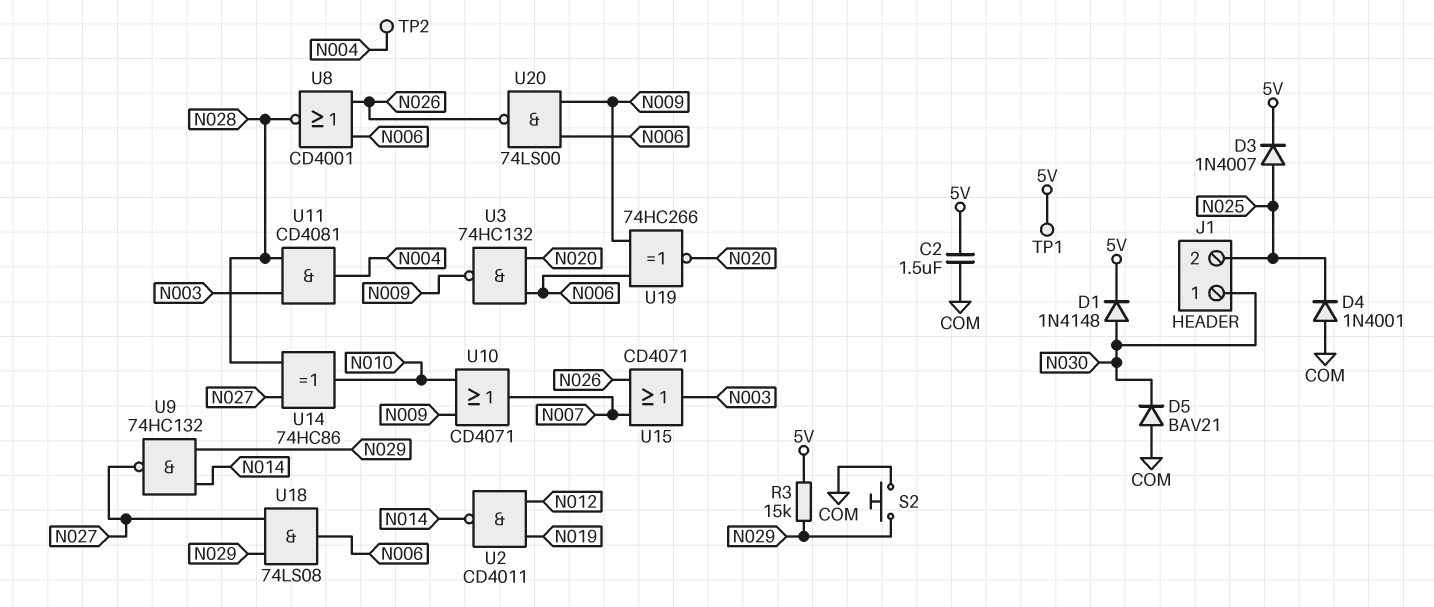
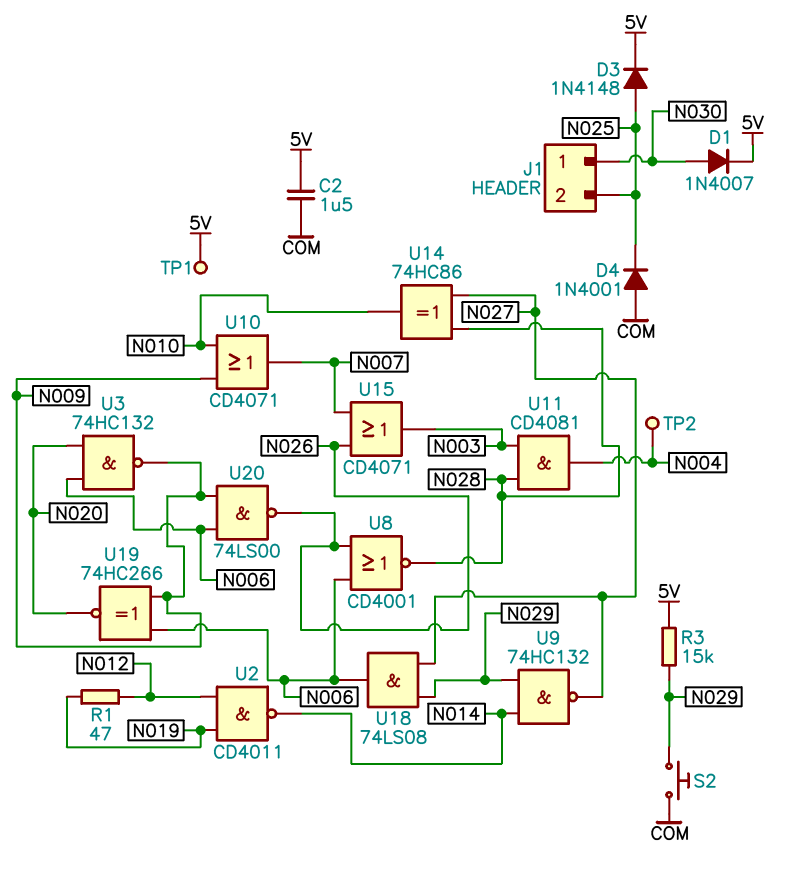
D1: diode 1N4148 (A N030, K 5V) -> diode 1N4007 (A N030, K 5V)
D3: diode 1N4007 (A N025, K 5V) -> diode 1N4148 (A N025, K 5V)
D5: diode BAV21 (A COM, K N030) -> none
R1: none -> 47 (N012, N019)

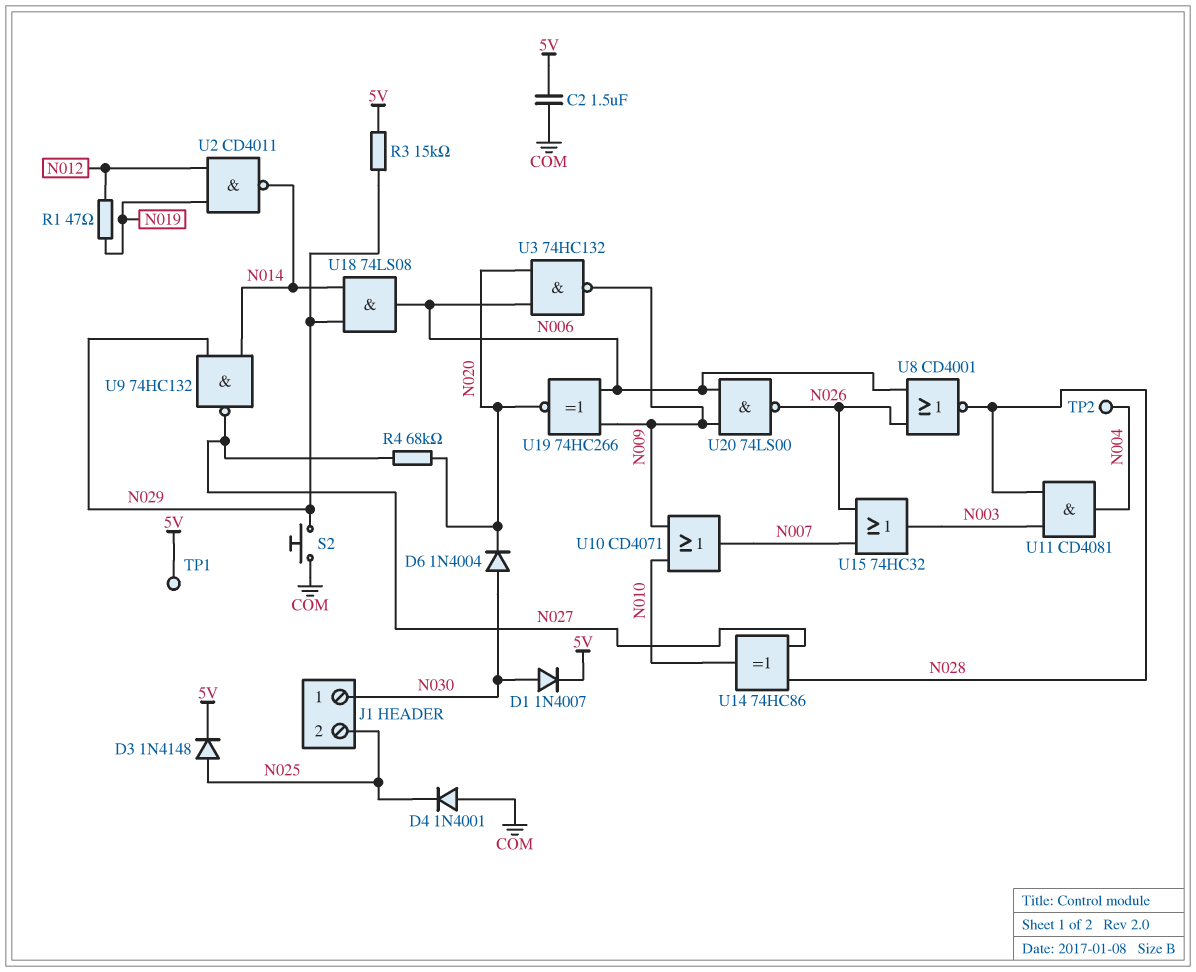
D6: none -> diode 1N4004 (A N030, K N020)
R4: none -> 68k (N020, N027)
U15: OR CD4071 (in N007, in N026, out N003) -> OR 74HC32 (in N007, in N026, out N003)
U18: AND 74LS08 (in N027, in N029, out N006) -> AND 74LS08 (in N014, in N029, out N006)

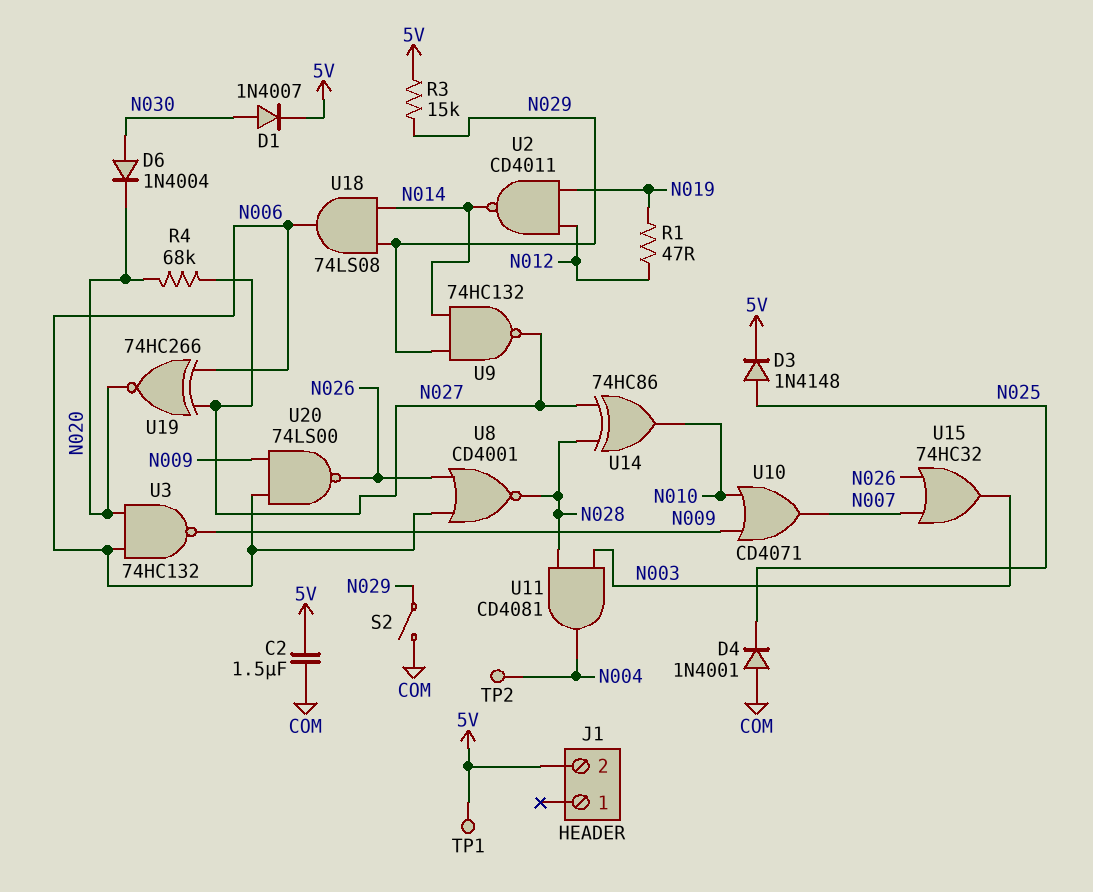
J1 pin 1: N030 -> none
J1 pin 2: N025 -> 5V
S2: button (COM, N029) -> switch (COM, N029)
U19: XNOR 74HC266 (in N006, in N009, out N020) -> XNOR 74HC266 (in N006, in N027, out N020)

